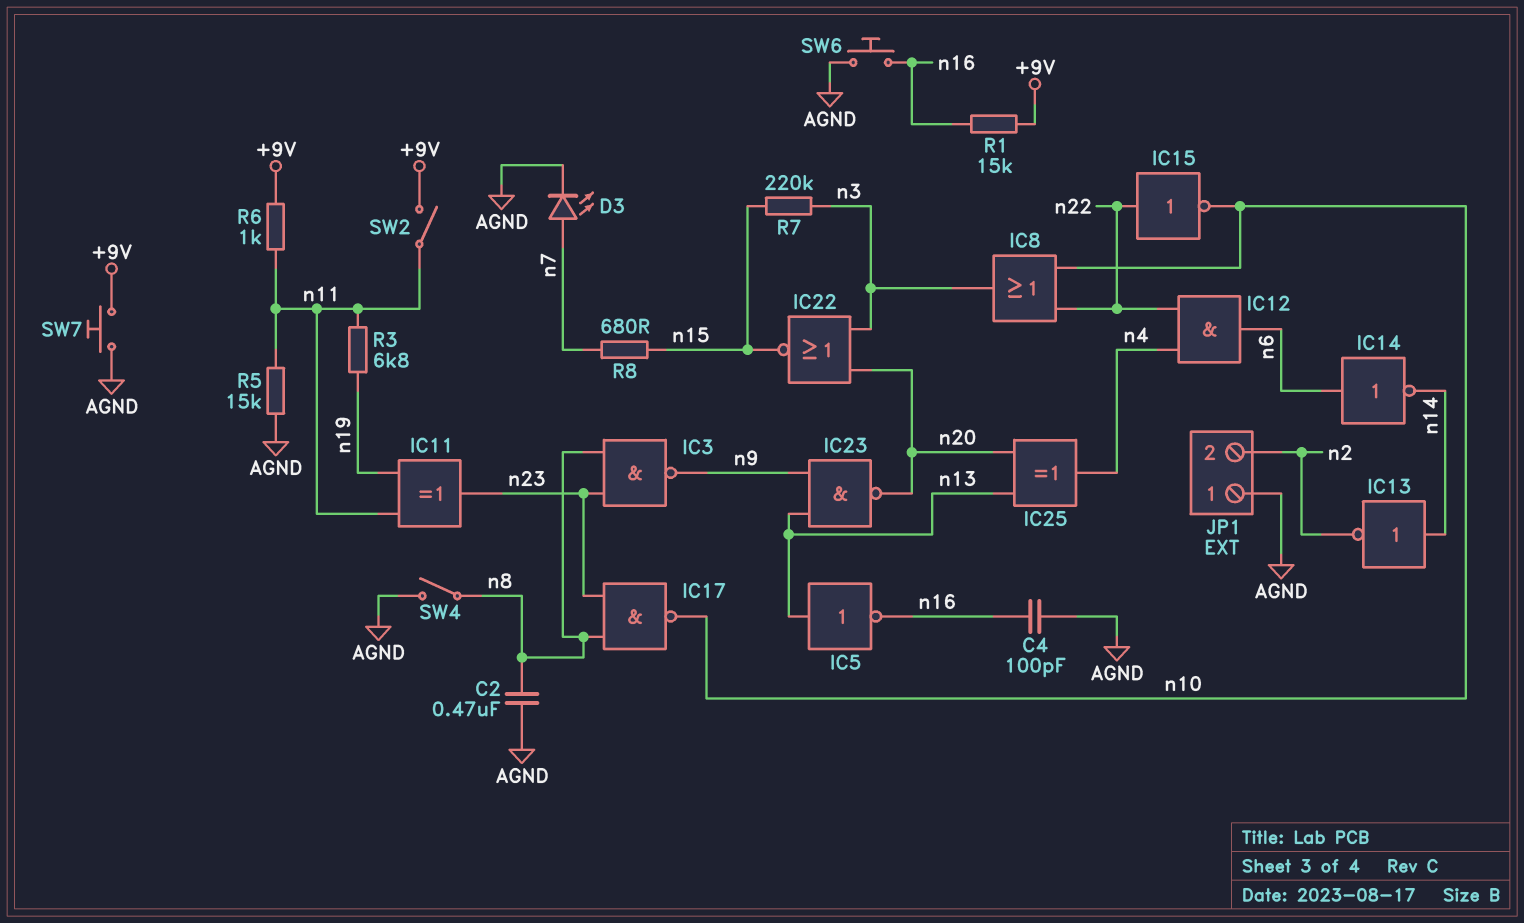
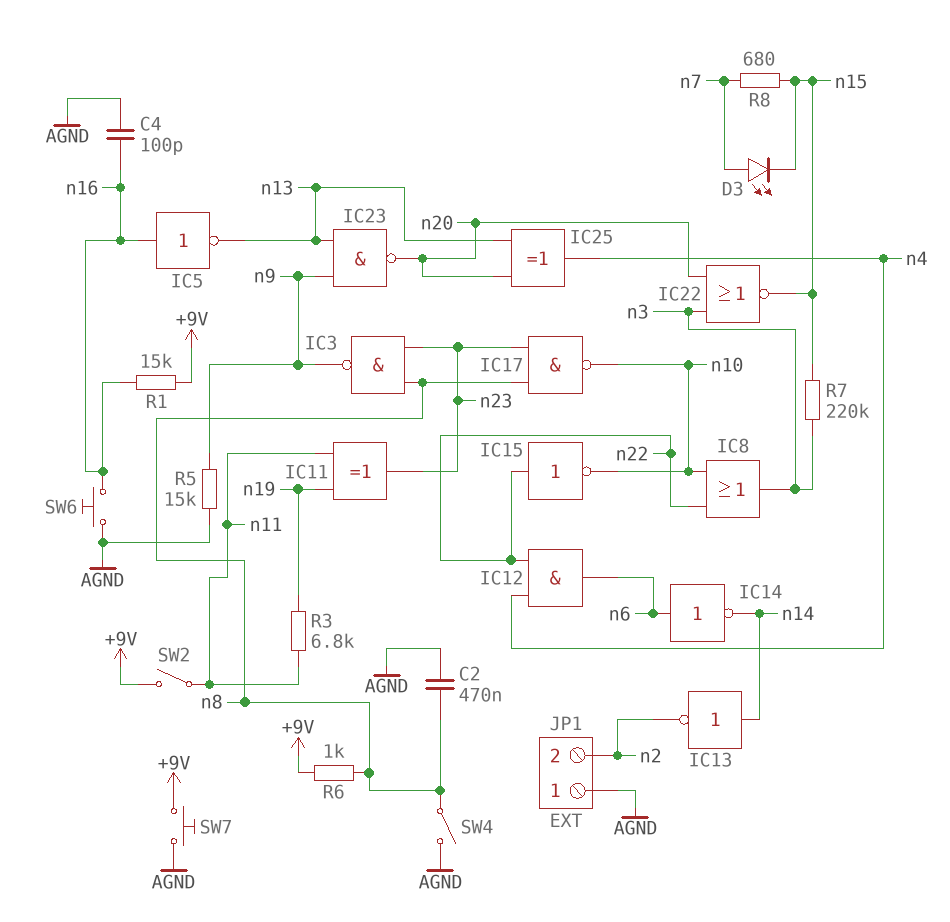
D3: LED (A n7, K AGND) -> LED (A n7, K n15)
IC5: NOT (in n13, out n16) -> NOT (in n16, out n13)
R5: 15k (AGND, n11) -> 15k (AGND, n9)
R6: 1k (+9V, n11) -> 1k (+9V, n8)

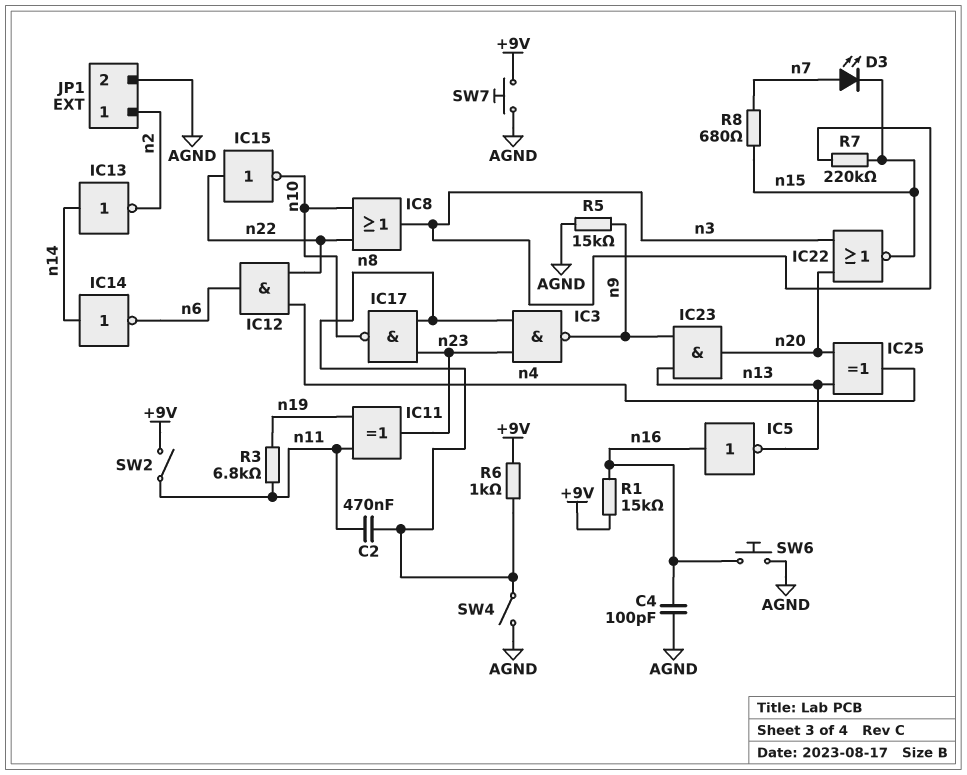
C2: 470nF (AGND, n8) -> 470nF (n8, n11)
IC14: NOT (in n6, out n14) -> NOT (in n14, out n6)
IC23: NAND (in n9, in n13, out n20) -> AND (in n9, in n13, out n20)
JP1 pin 1: AGND -> n2
JP1 pin 2: n2 -> AGND

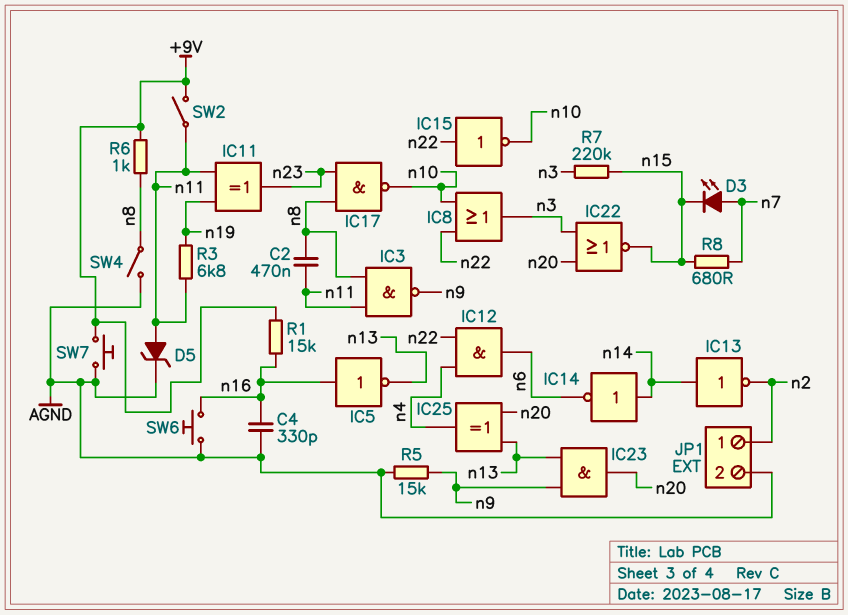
C4: 100pF (AGND, n16) -> 330pF (AGND, n16)
D5: none -> zener (A n11, K AGND)
IC3: NAND (in n8, in n23, out n9) -> NAND (in n8, in n11, out n9)

